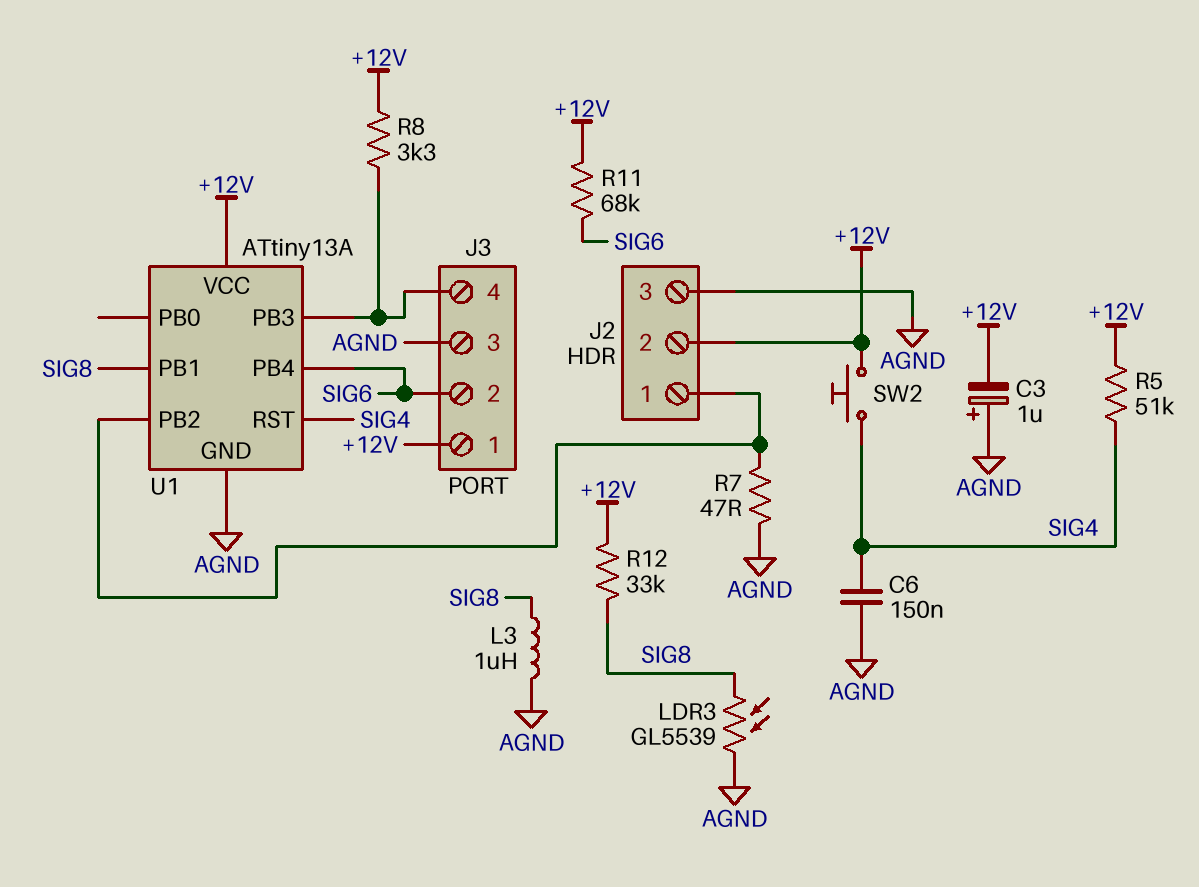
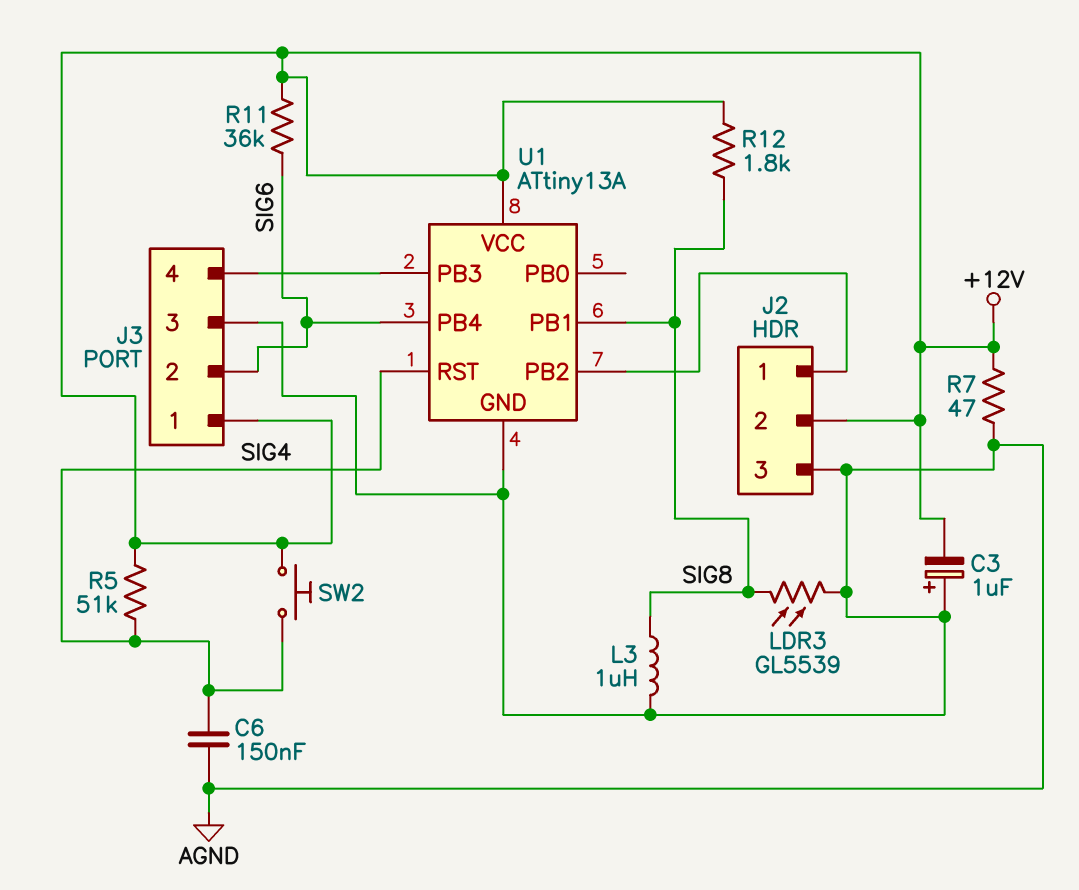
R7: 47 (AGND, J2/1) -> 47 (+12V, AGND)
R8: 3.3k (+12V, J3/4) -> none
R11: 68k (+12V, SIG6) -> 36k (+12V, SIG6)
R12: 33k (+12V, SIG8) -> 1.8k (+12V, SIG8)

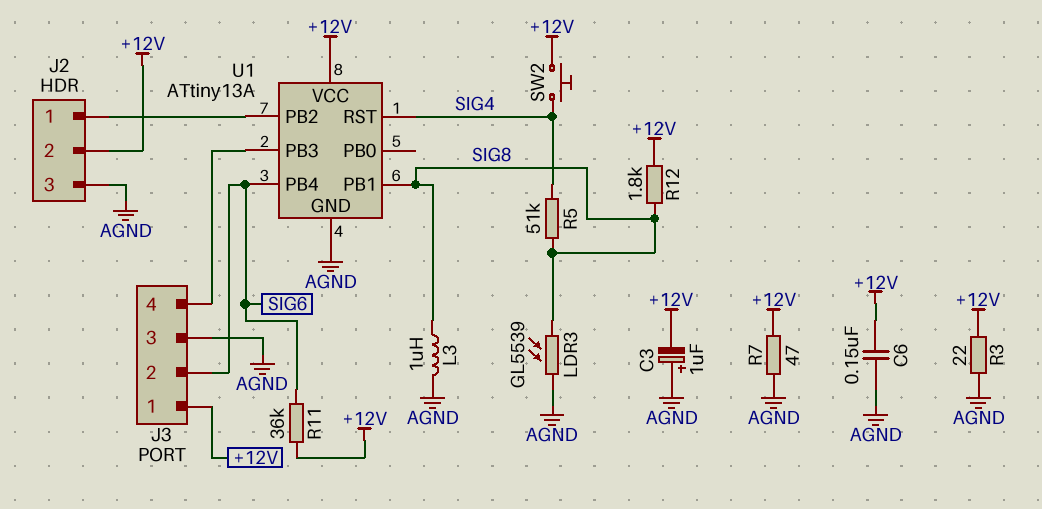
C6: 150nF (AGND, SIG4) -> 150nF (+12V, AGND)
R3: none -> 22 (+12V, AGND)
R5: 51k (+12V, SIG4) -> 51k (SIG4, SIG8)

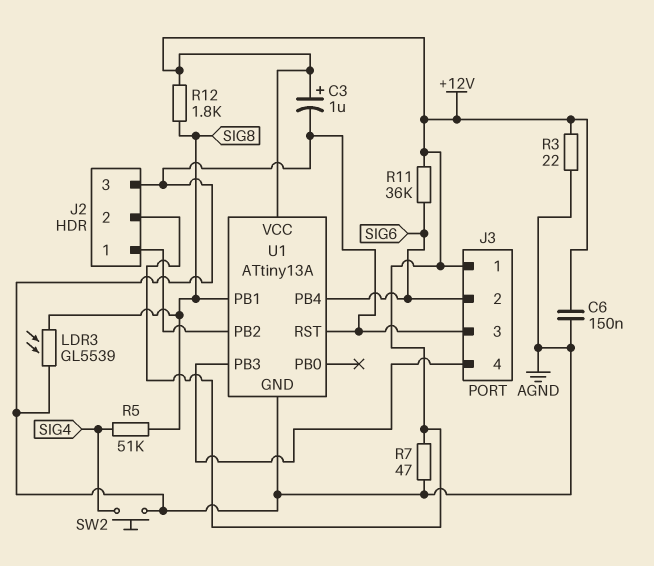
C3: 1uF (plus AGND, minus +12V) -> 1uF (plus +12V, minus AGND)
L3: 1uH (AGND, SIG8) -> none
SW2: button (+12V, SIG4) -> button (AGND, SIG4)
U1 pin RST: SIG4 -> AGND

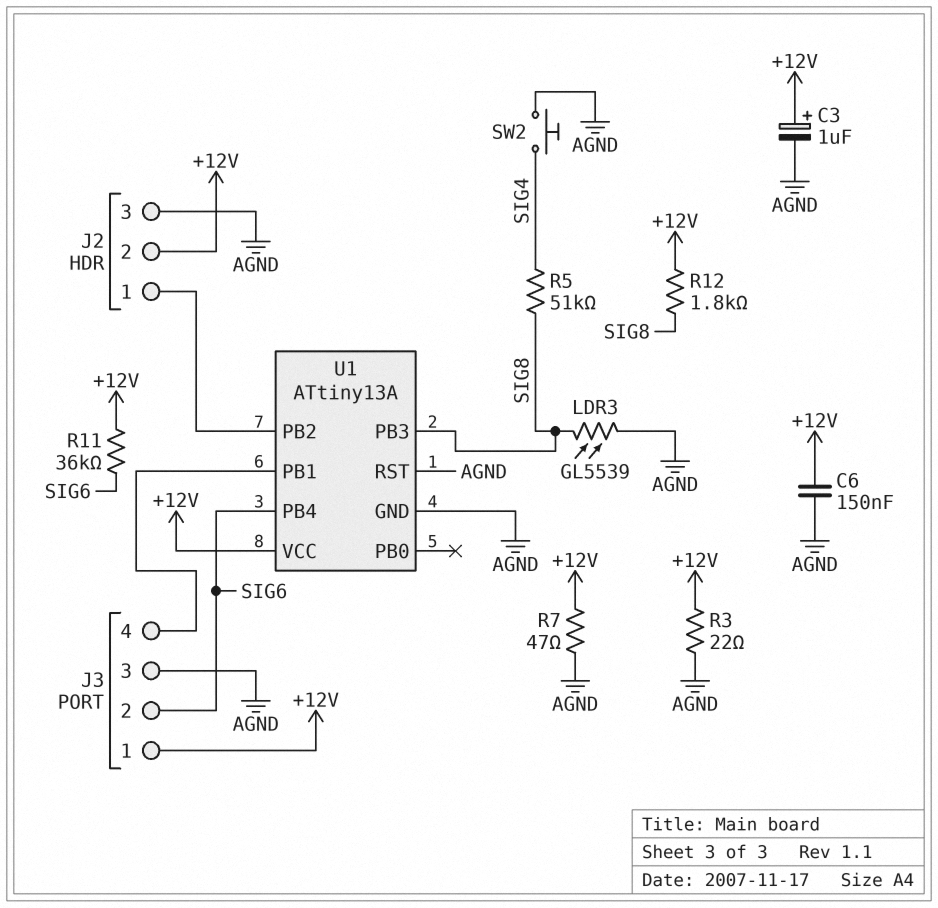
U1 pin PB1: SIG8 -> J3/4
U1 pin PB3: J3/4 -> SIG8

